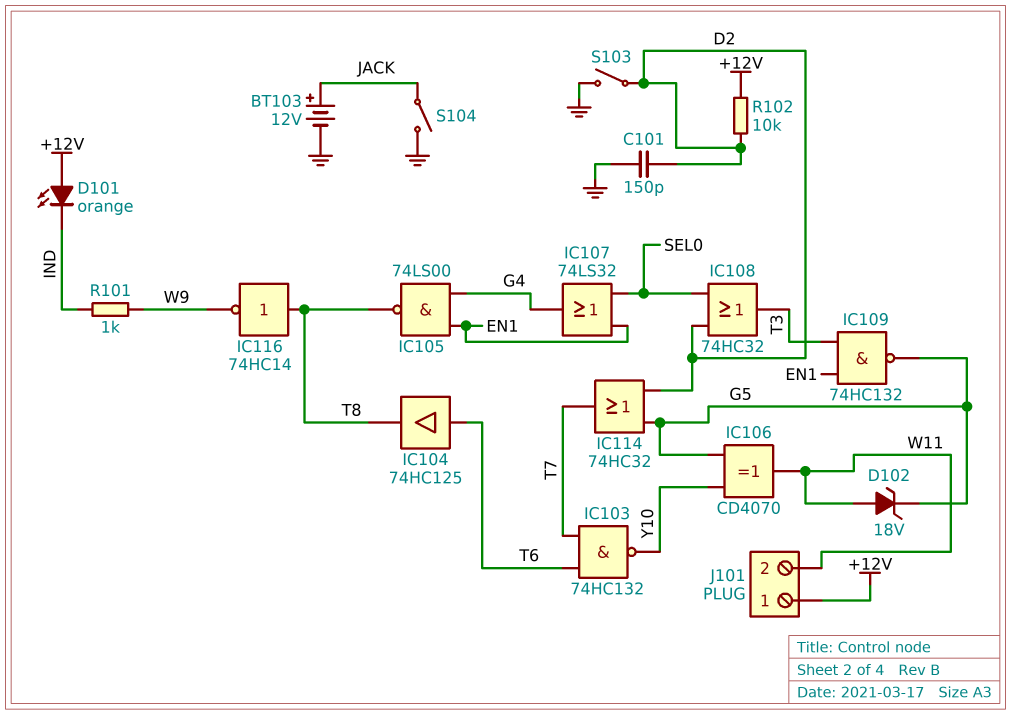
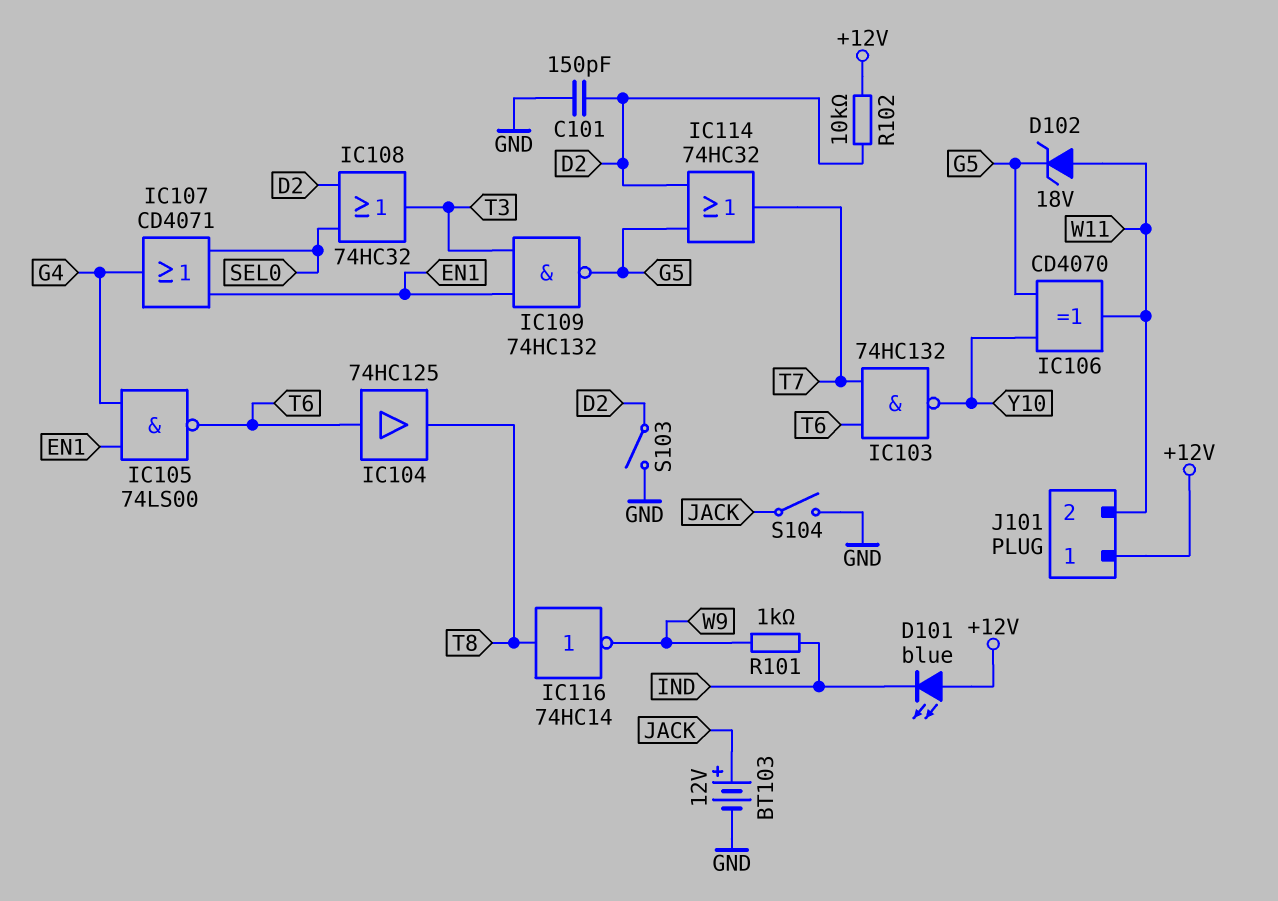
D101: LED orange (A +12V, K IND) -> LED blue (A +12V, K IND)
IC105: NAND 74LS00 (in EN1, in G4, out T8) -> NAND 74LS00 (in EN1, in G4, out T6)
IC107: OR 74LS32 (in EN1, in SEL0, out G4) -> OR CD4071 (in EN1, in SEL0, out G4)

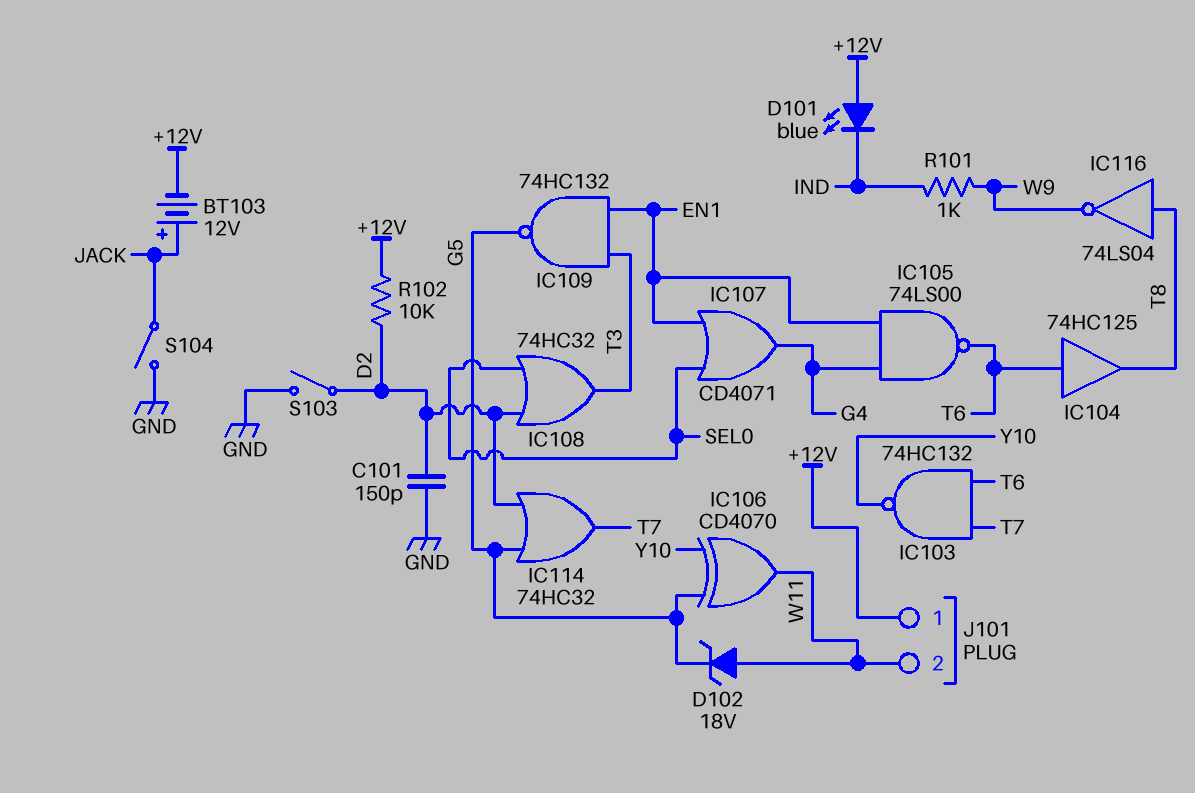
BT103: 12V (plus JACK, minus GND) -> 12V (plus JACK, minus +12V)
IC116: NOT 74HC14 (in T8, out W9) -> NOT 74LS04 (in T8, out W9)

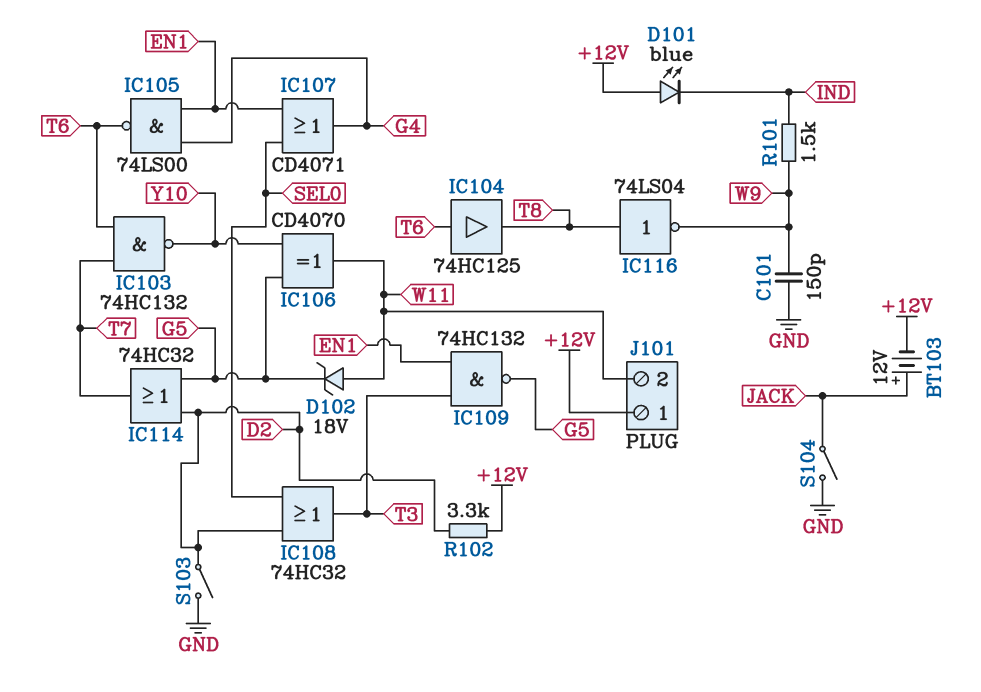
C101: 150pF (D2, GND) -> 150pF (GND, W9)
R101: 1k (IND, W9) -> 1.5k (IND, W9)
R102: 10k (+12V, D2) -> 3.3k (+12V, D2)

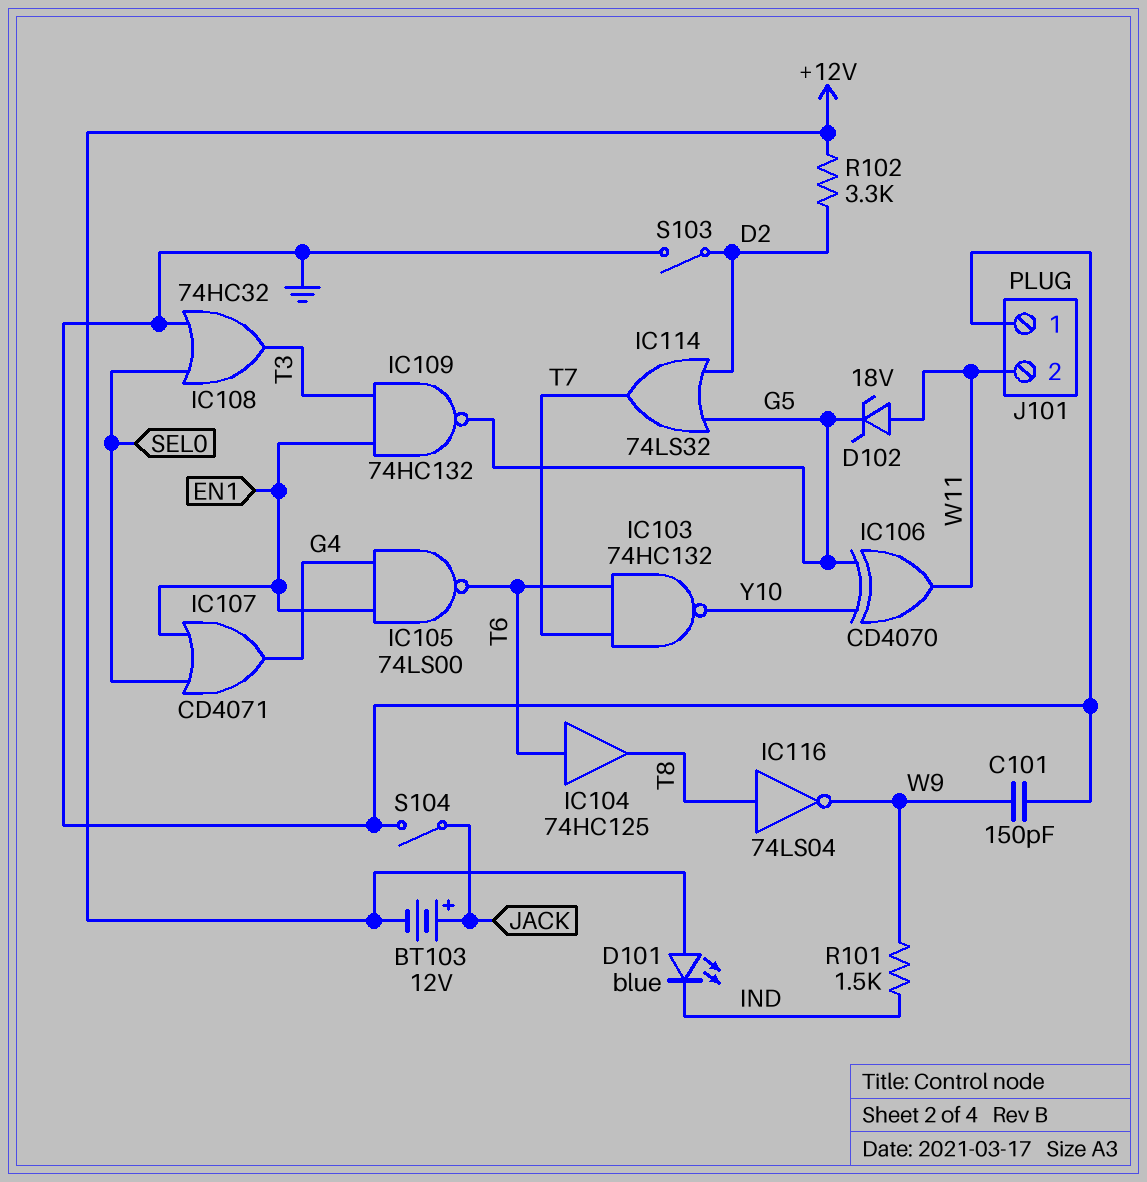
IC108: OR 74HC32 (in D2, in SEL0, out T3) -> OR 74HC32 (in GND, in SEL0, out T3)
IC114: OR 74HC32 (in D2, in G5, out T7) -> OR 74LS32 (in D2, in G5, out T7)
J101 pin 1: +12V -> GND

